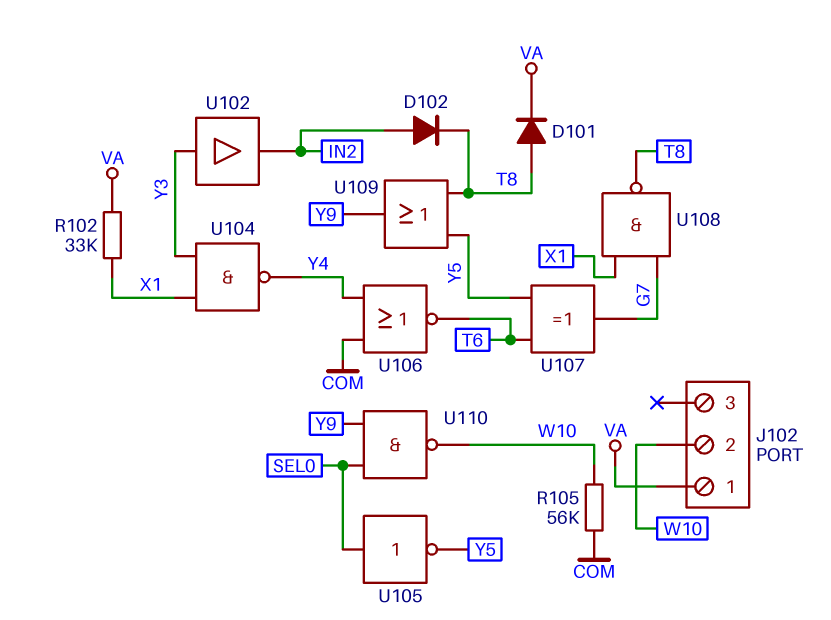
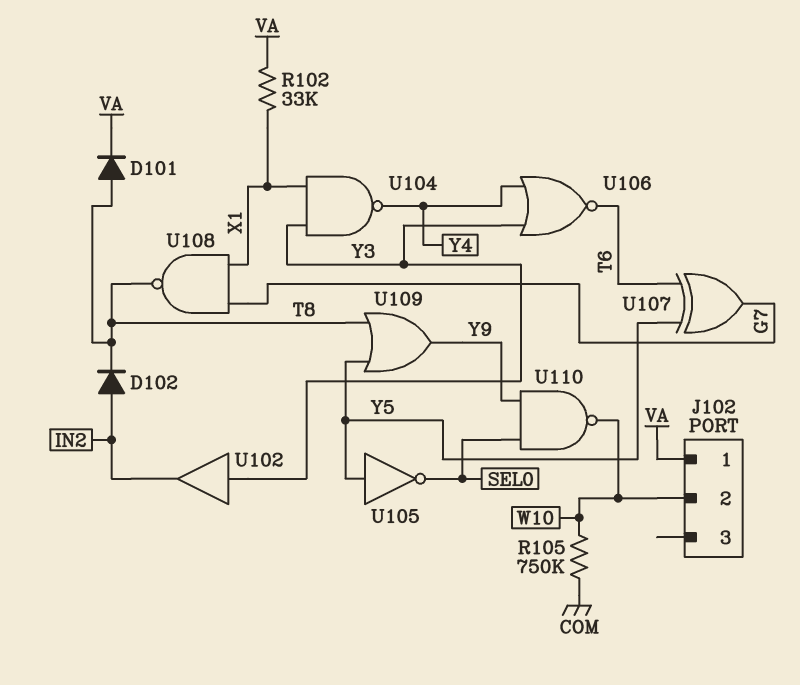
R105: 56k (COM, W10) -> 750k (COM, W10)
U105: NOT (in SEL0, out Y5) -> NOT (in Y5, out SEL0)
U106: NOR (in COM, in Y4, out T6) -> NOR (in Y3, in Y4, out T6)

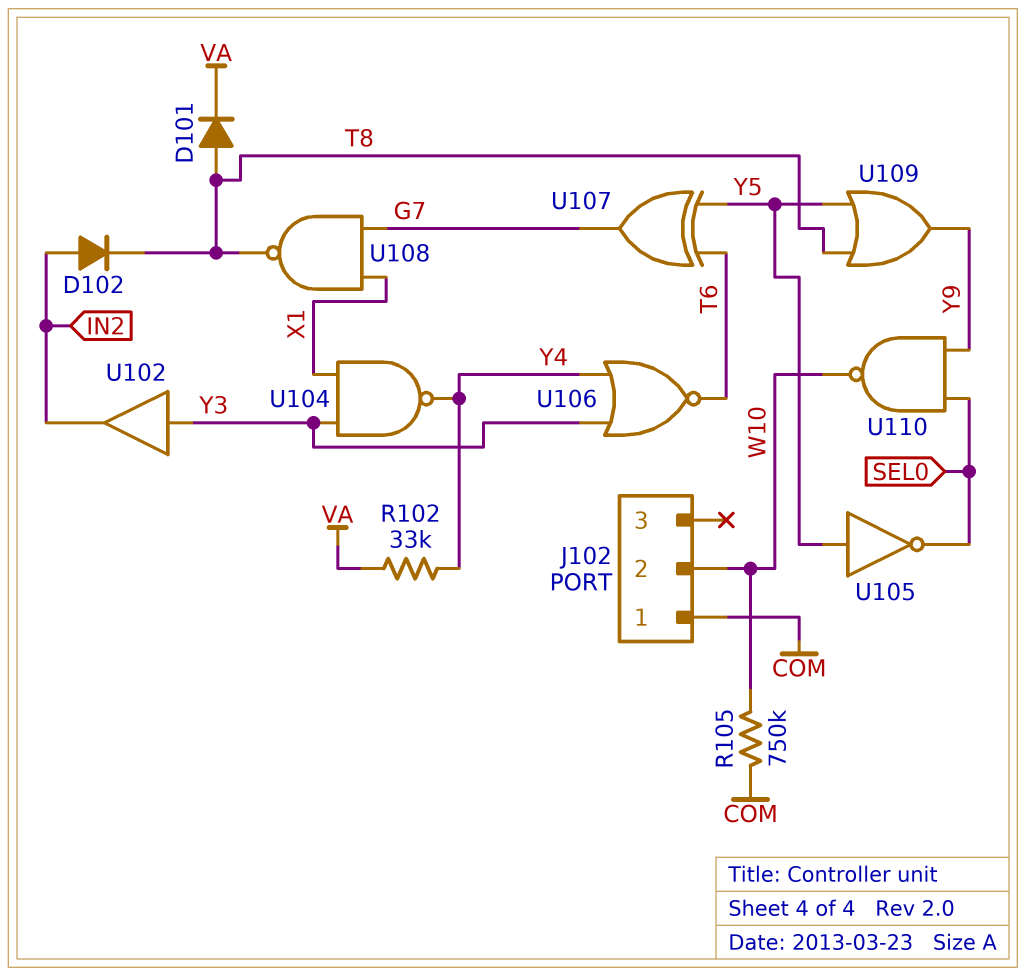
J102 pin 1: VA -> COM
R102: 33k (VA, X1) -> 33k (VA, Y4)

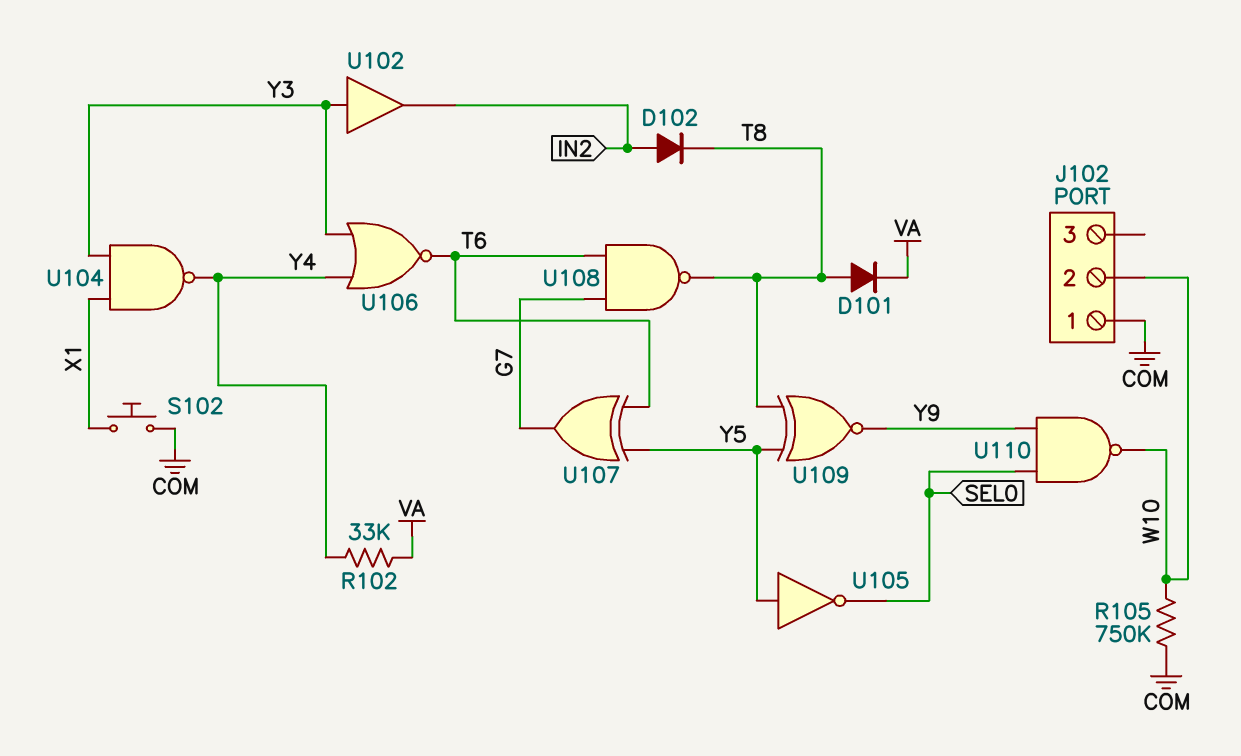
S102: none -> button (COM, X1)
U108: NAND (in G7, in X1, out T8) -> NAND (in G7, in T6, out T8)
U109: OR (in T8, in Y5, out Y9) -> XNOR (in T8, in Y5, out Y9)

